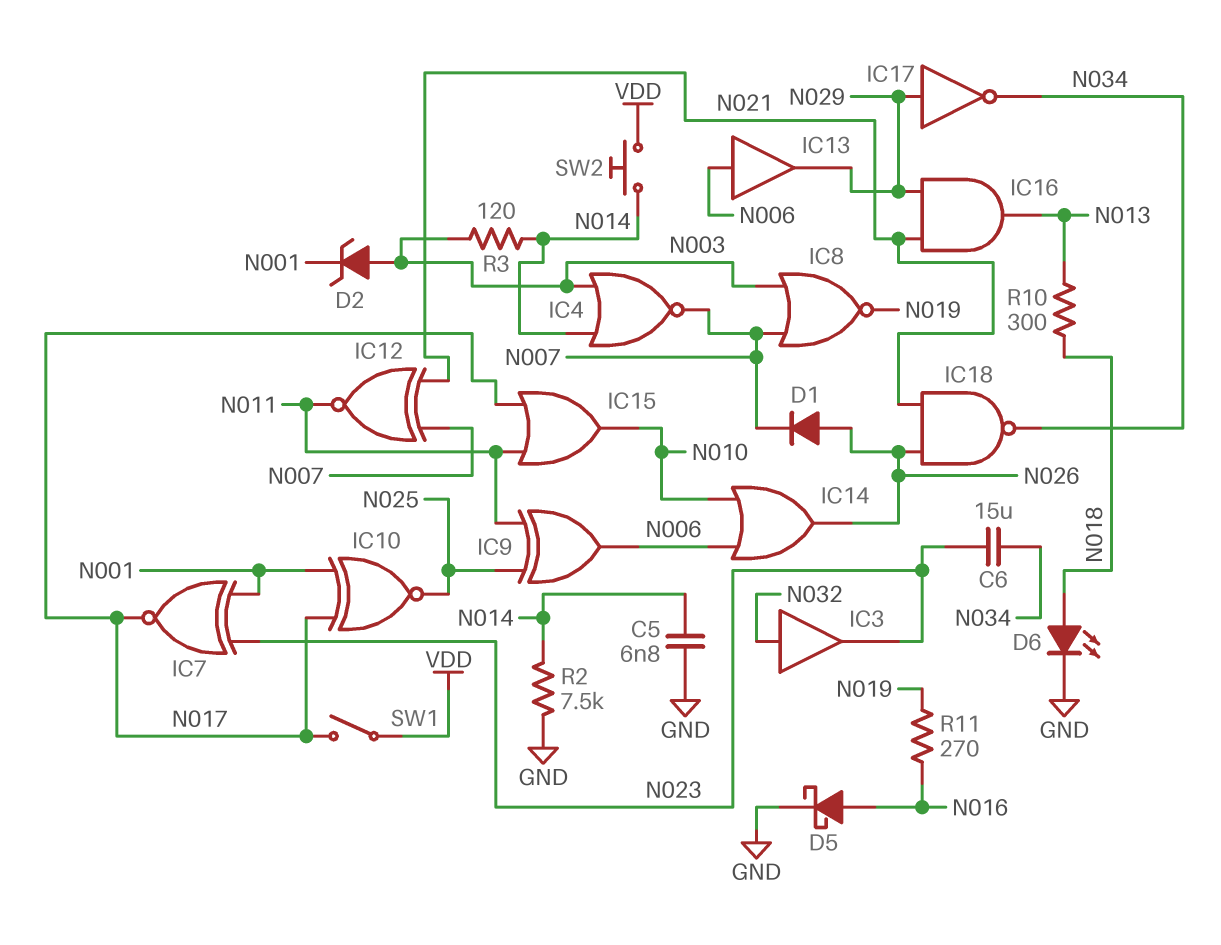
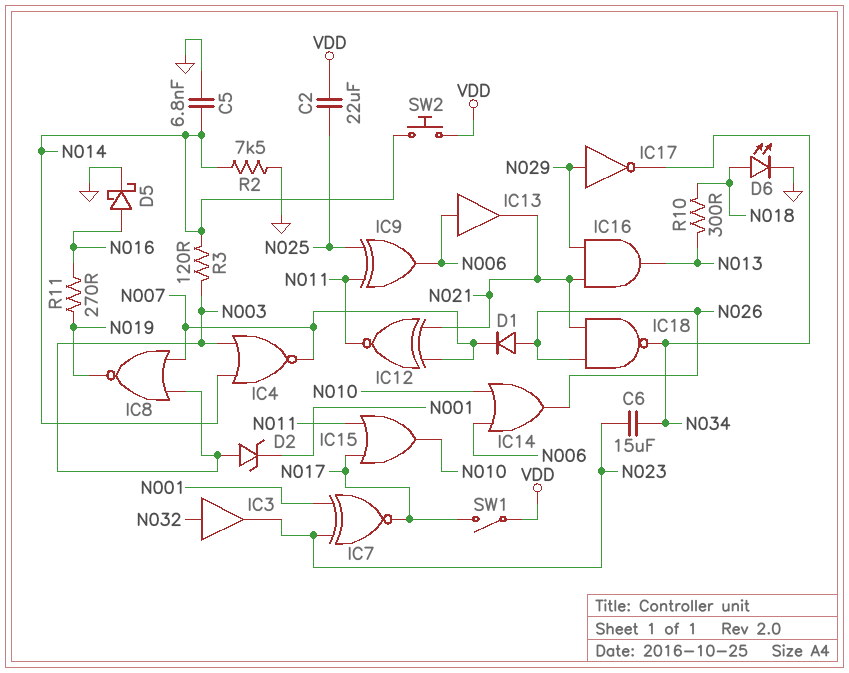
C2: none -> 22uF (N025, VDD)
IC10: XNOR (in N001, in N017, out N025) -> none
IC13: buffer (in N006, out N029) -> buffer (in N006, out N021)

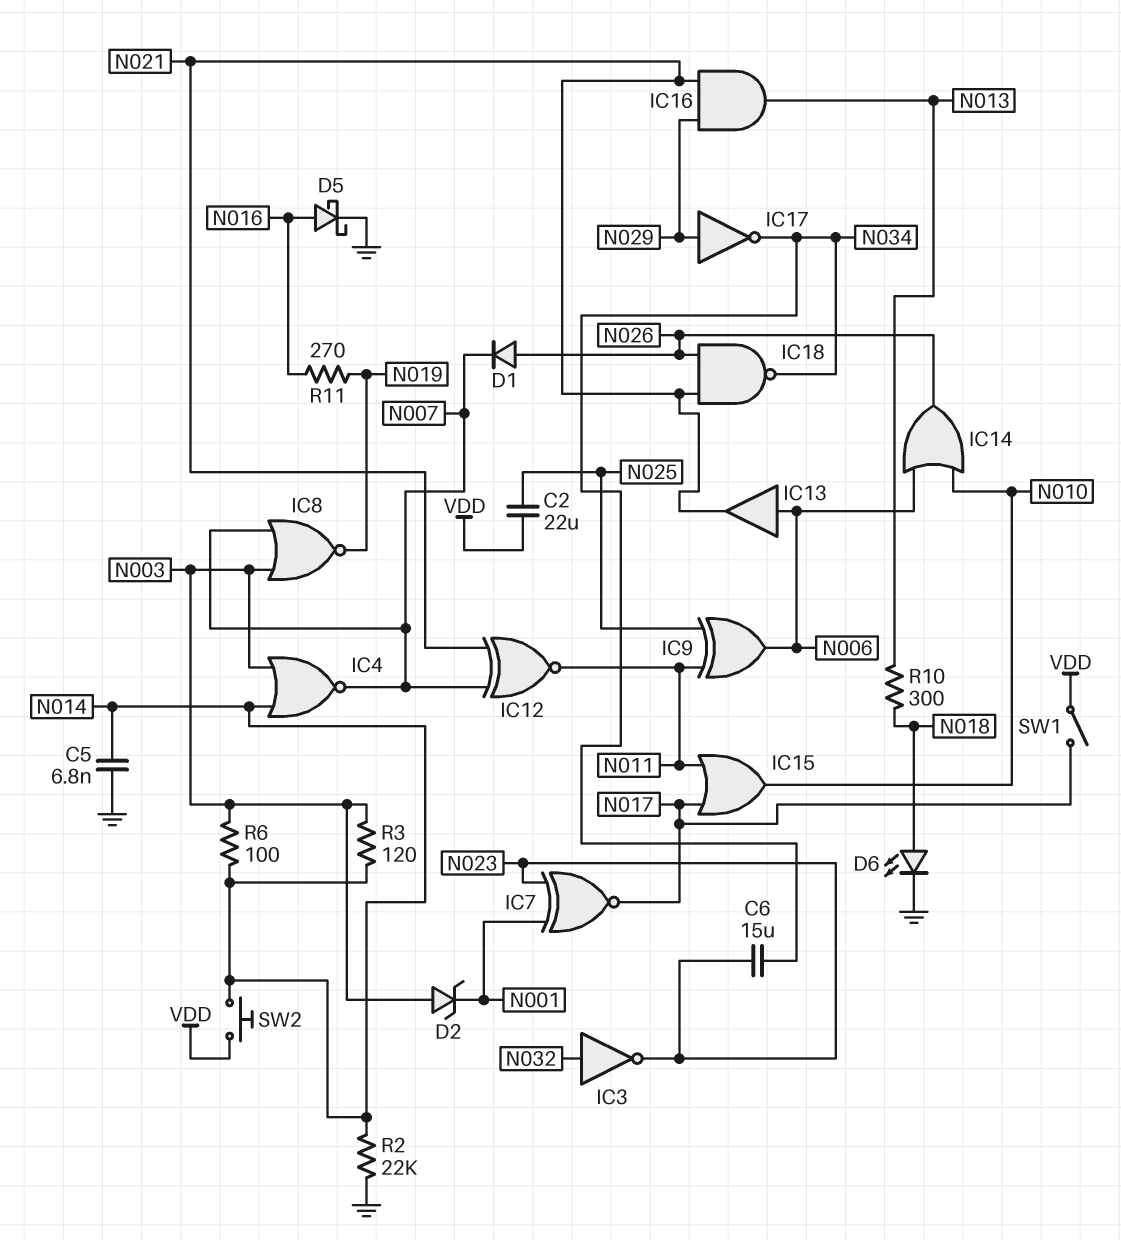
IC3: buffer (in N032, out N023) -> NOT (in N032, out N023)
R2: 7.5k (GND, N014) -> 22k (GND, N014)
R6: none -> 100 (N003, N014)

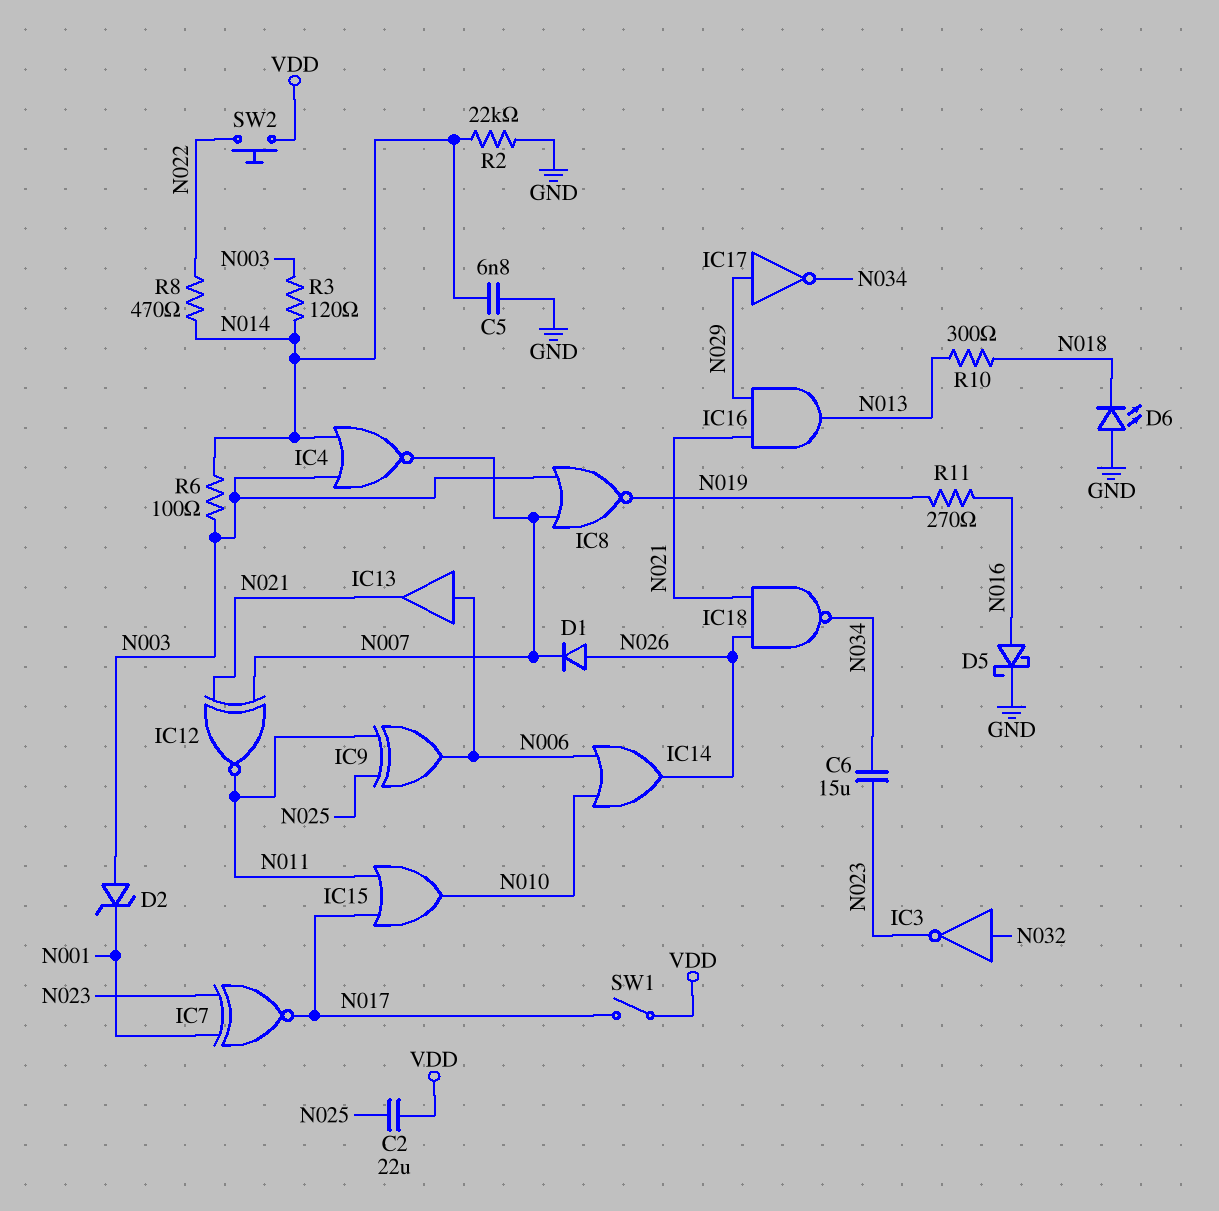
D6: LED (A N018, K GND) -> LED (A GND, K N018)
R8: none -> 470 (N014, N022)
SW2: button (N014, VDD) -> button (N022, VDD)

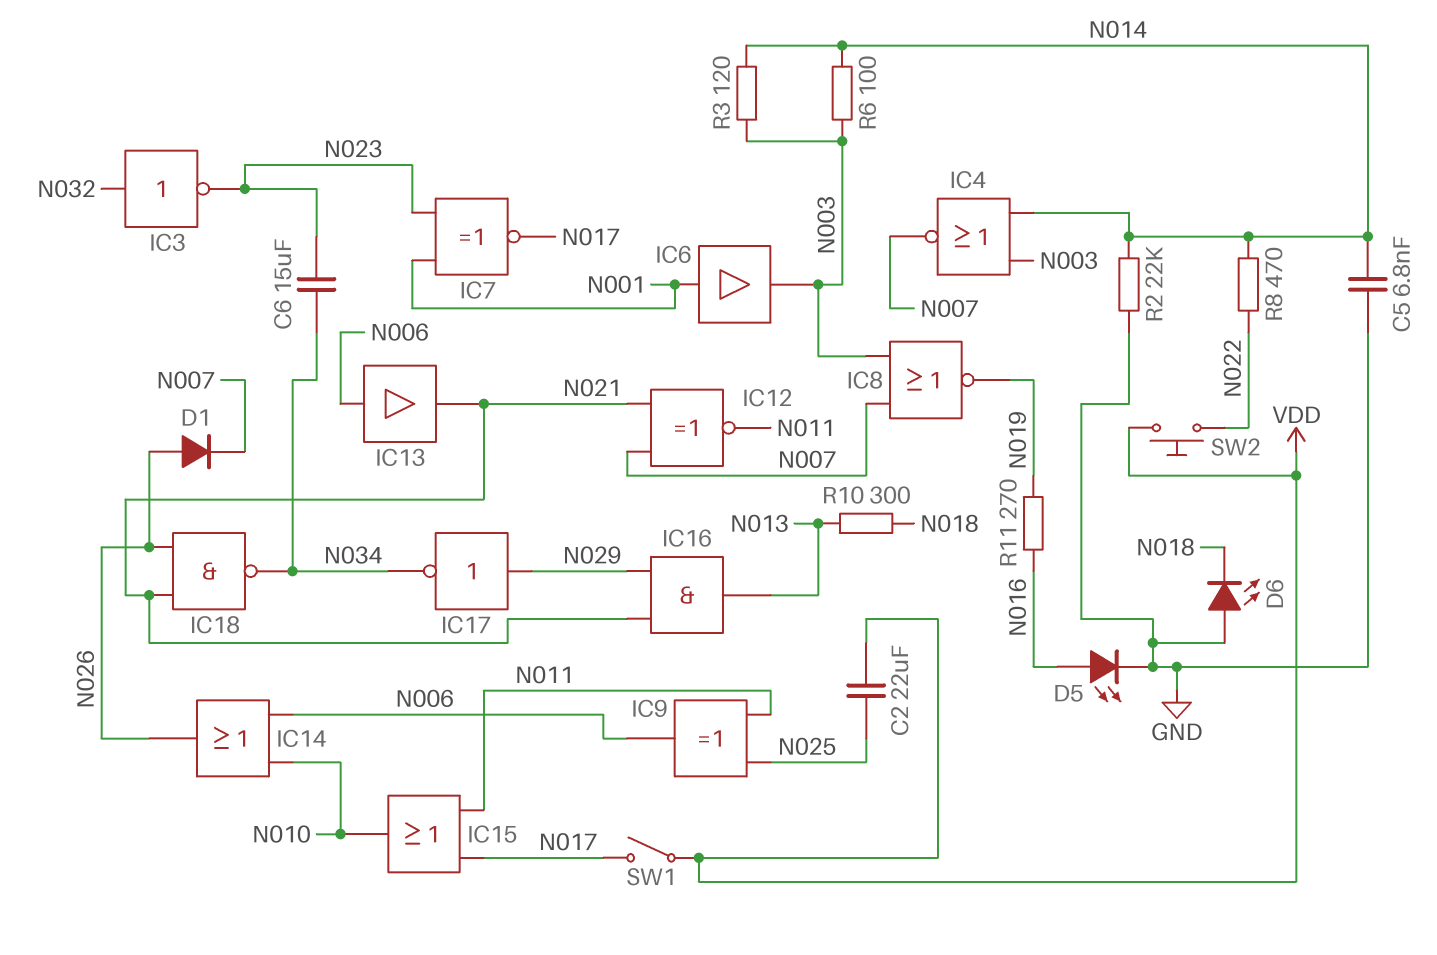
D2: zener (A N003, K N001) -> none
D5: schottky (A N016, K GND) -> LED (A N016, K GND)
IC6: none -> buffer (in N001, out N003)

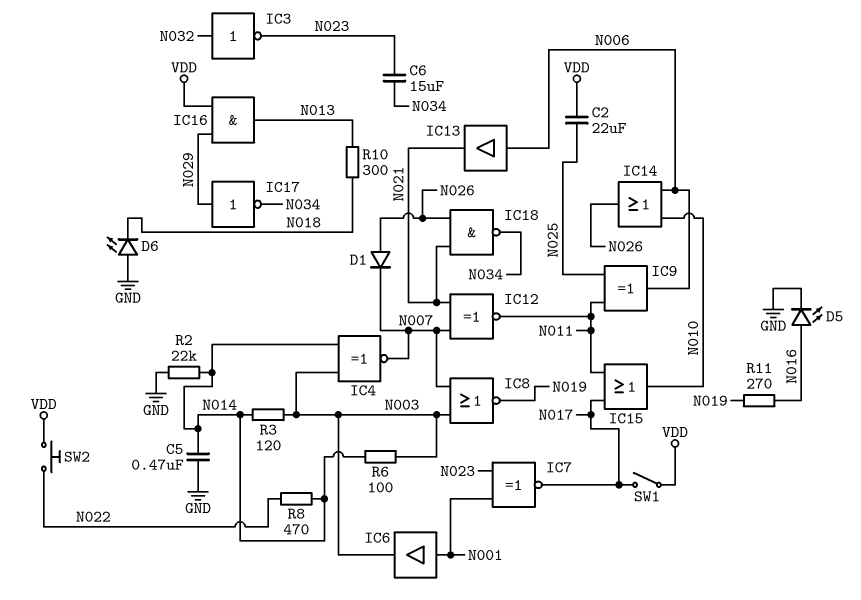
C5: 6.8nF (GND, N014) -> 470nF (GND, N014)
IC4: NOR (in N003, in N014, out N007) -> XNOR (in N003, in N014, out N007)
IC16: AND (in N021, in N029, out N013) -> AND (in N029, in VDD, out N013)

